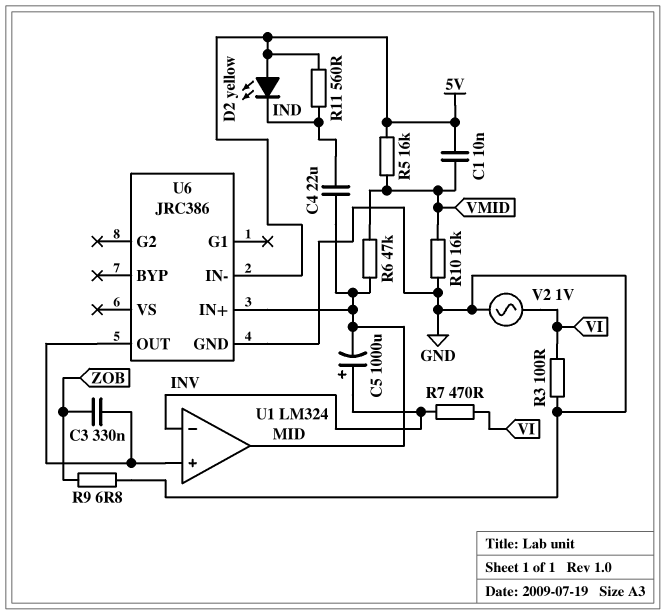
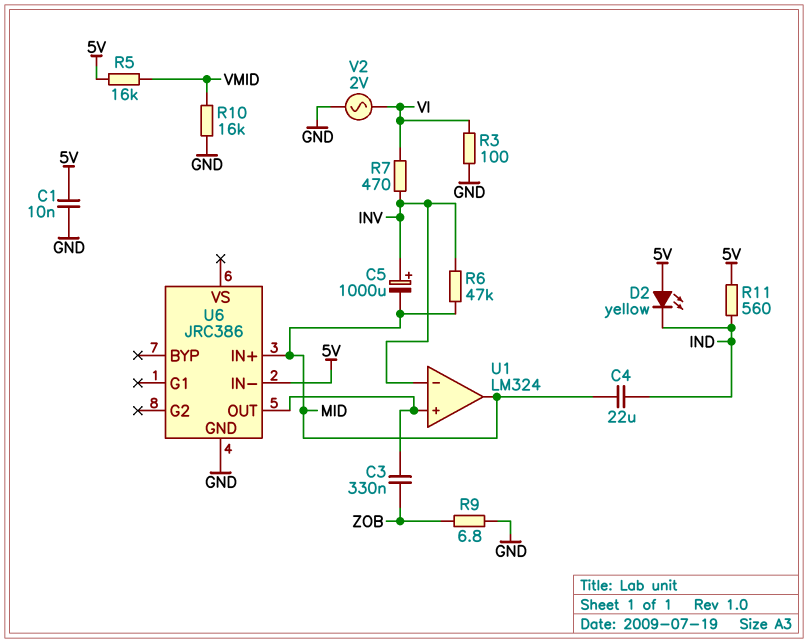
C1: 10nF (5V, VMID) -> 10nF (5V, GND)
R6: 47k (MID, VMID) -> 47k (INV, MID)
V2: AC 1V (GND, VI) -> AC 2V (GND, VI)

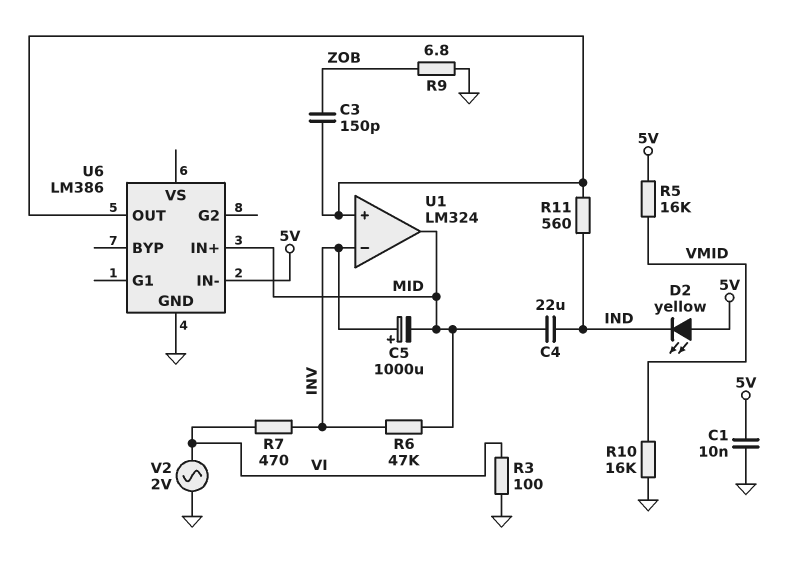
C3: 330nF (U1/in+, ZOB) -> 150pF (U1/in+, ZOB)
R11: 560 (5V, IND) -> 560 (IND, U1/in+)
U6: JRC386 -> LM386

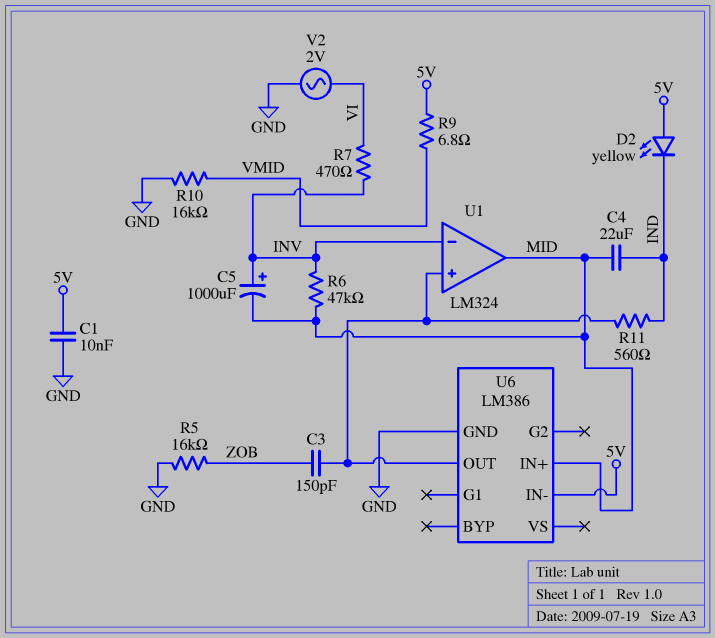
R3: 100 (GND, VI) -> none
R5: 16k (5V, VMID) -> 16k (GND, ZOB)
R9: 6.8 (GND, ZOB) -> 6.8 (5V, VMID)

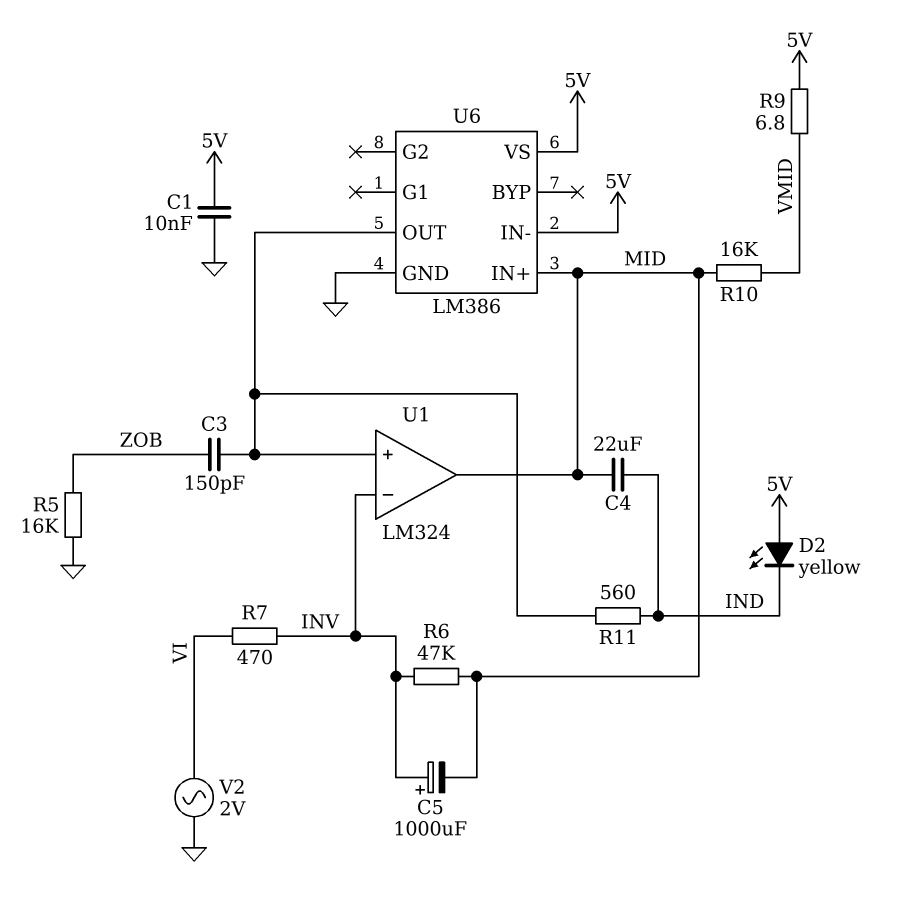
R10: 16k (GND, VMID) -> 16k (MID, VMID)
U6 pin VS: none -> 5V

